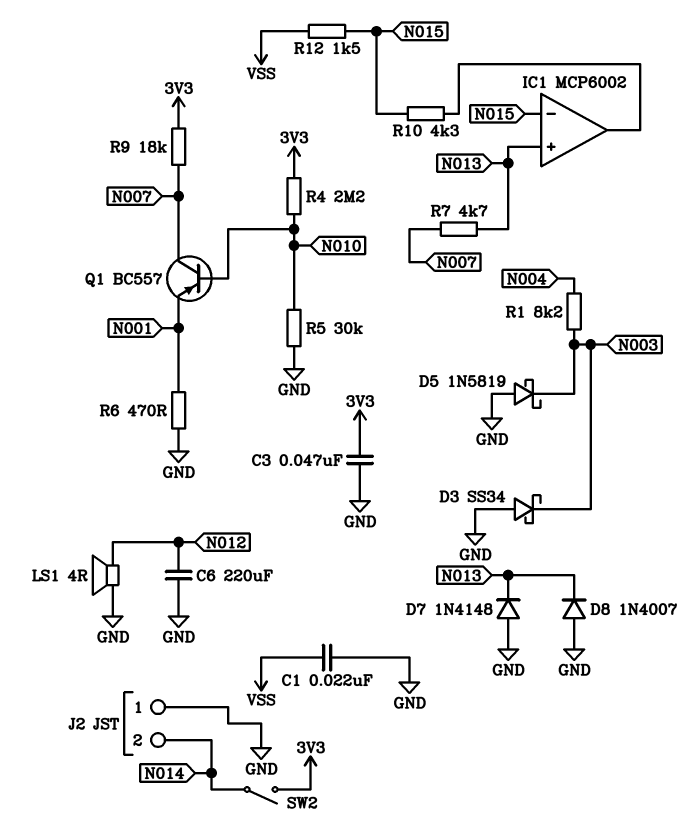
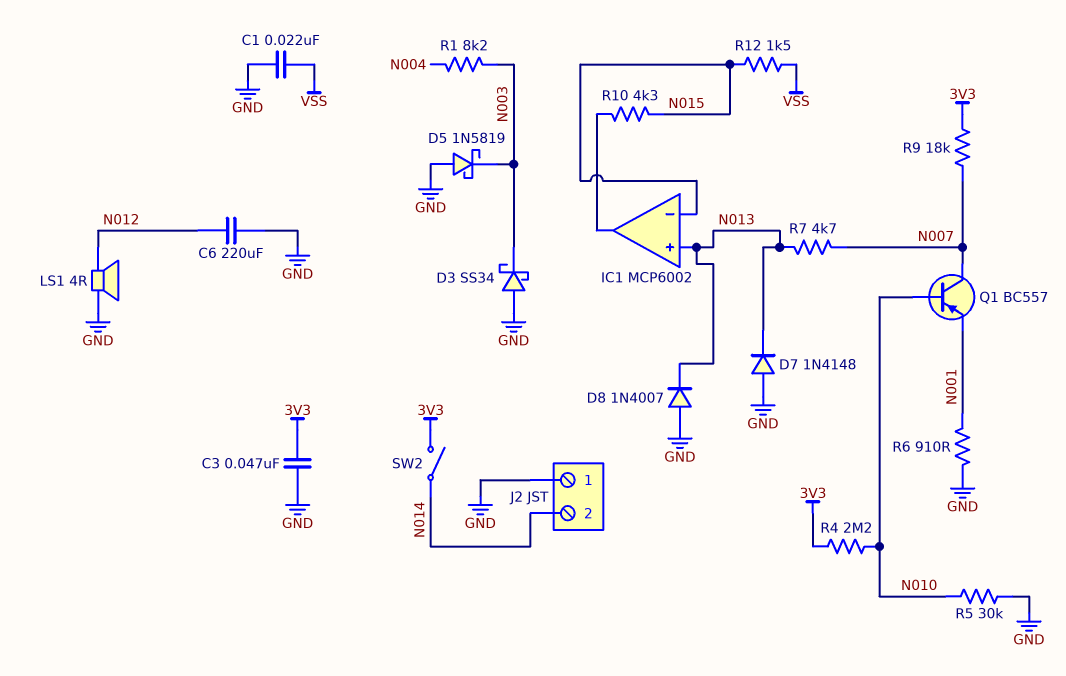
R6: 470 (GND, N001) -> 910 (GND, N001)

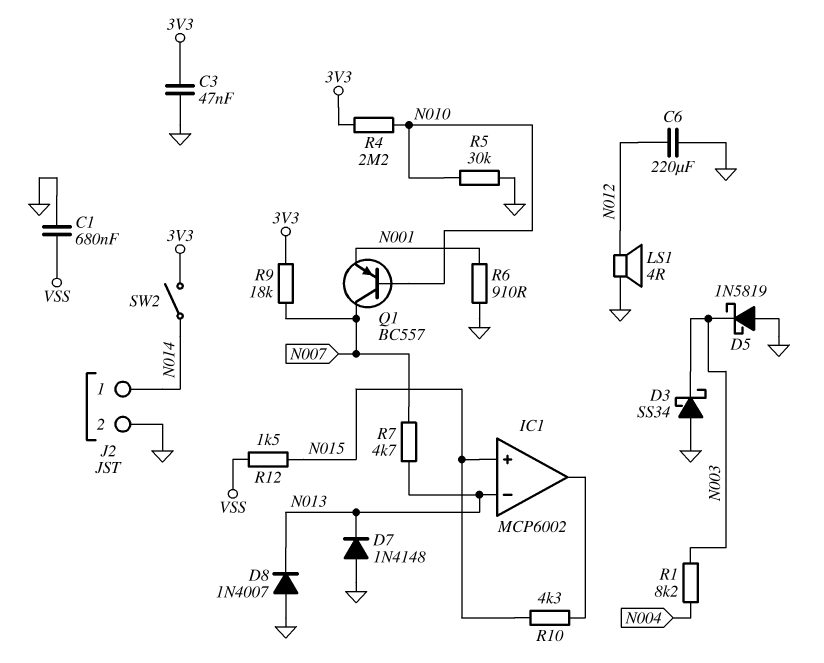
C1: 22nF (GND, VSS) -> 680nF (GND, VSS)
IC1 pin in+: N013 -> N015
IC1 pin in-: N015 -> N013
J2 pin 1: GND -> N014
J2 pin 2: N014 -> GND

